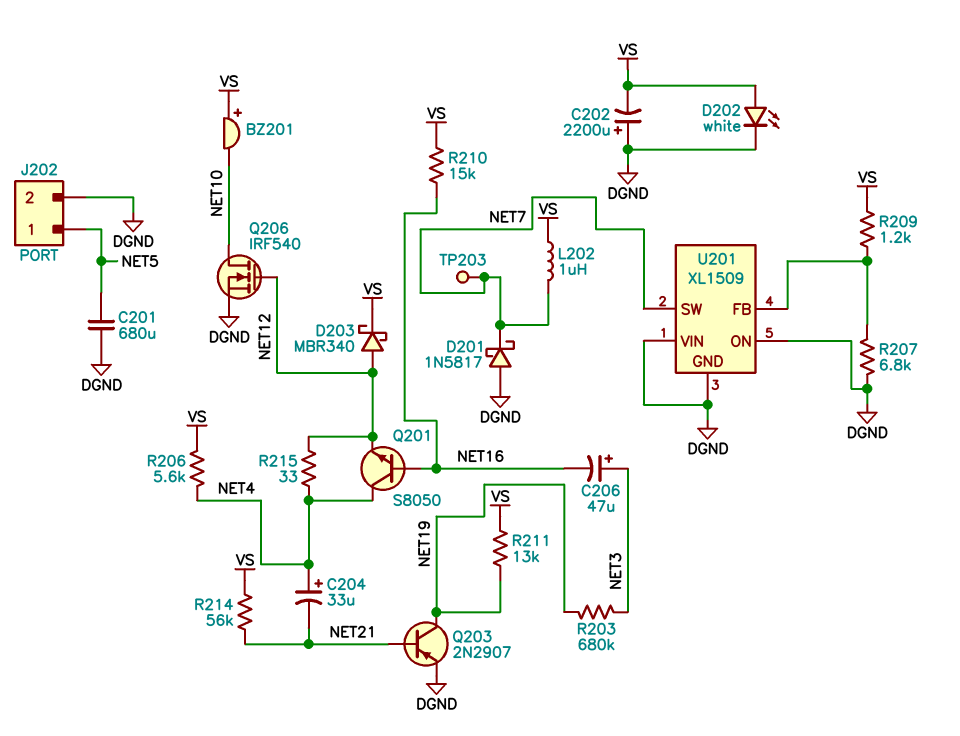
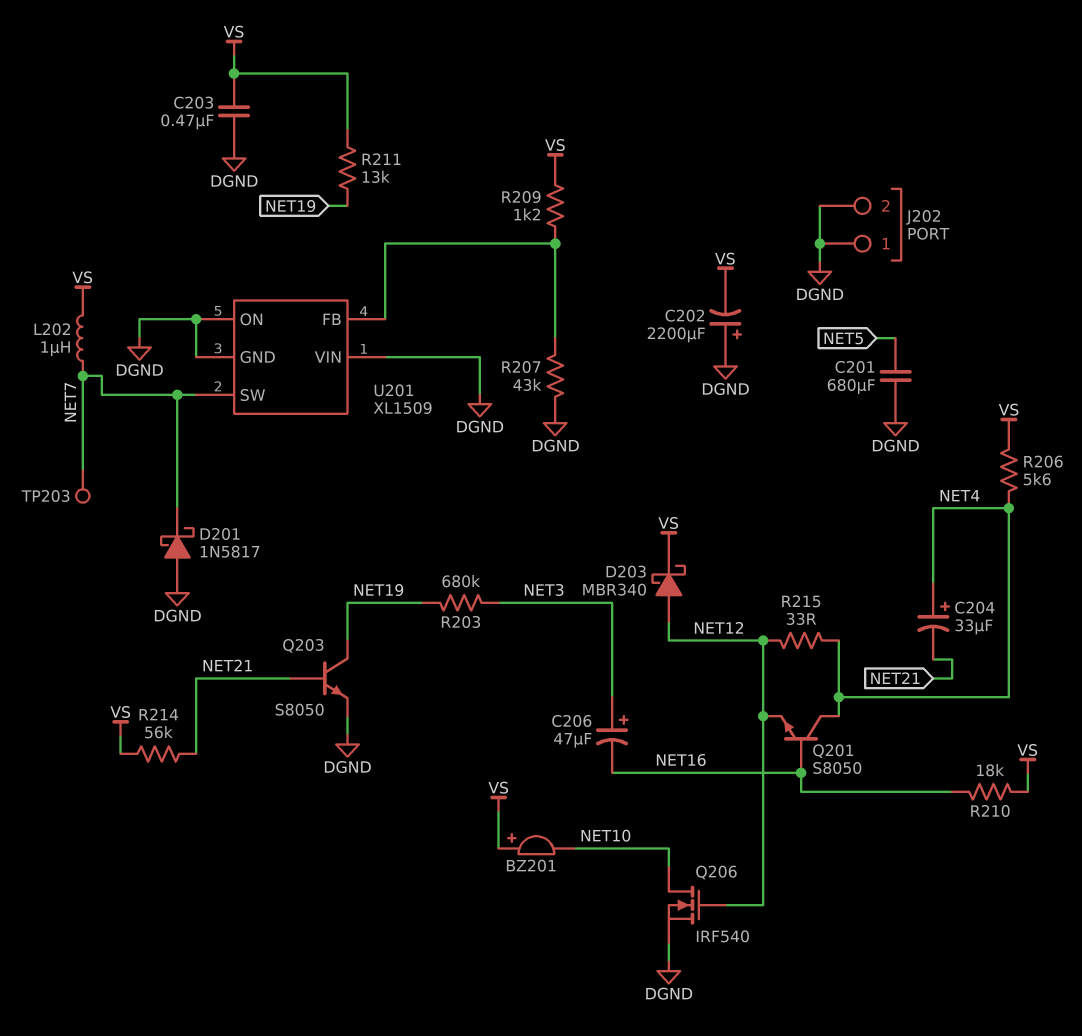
C203: none -> 470nF (DGND, VS)
D202: LED white (A VS, K DGND) -> none
J202 pin 1: NET5 -> DGND
Q203: PNP 2N2907 (B NET21, C NET19, E DGND) -> NPN S8050 (B NET21, C NET19, E DGND)
R207: 6.8k (DGND, U201/FB) -> 43k (DGND, U201/FB)
R210: 15k (NET16, VS) -> 18k (NET16, VS)

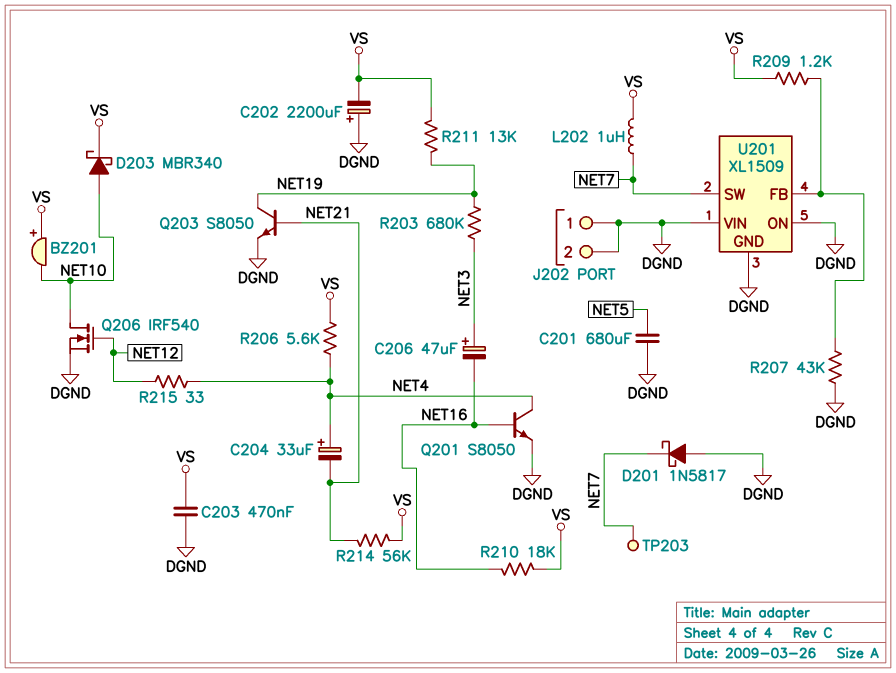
D203: schottky MBR340 (A NET12, K VS) -> schottky MBR340 (A NET10, K VS)
Q201: NPN S8050 (B NET16, C NET4, E NET12) -> NPN S8050 (B NET16, C NET4, E DGND)

